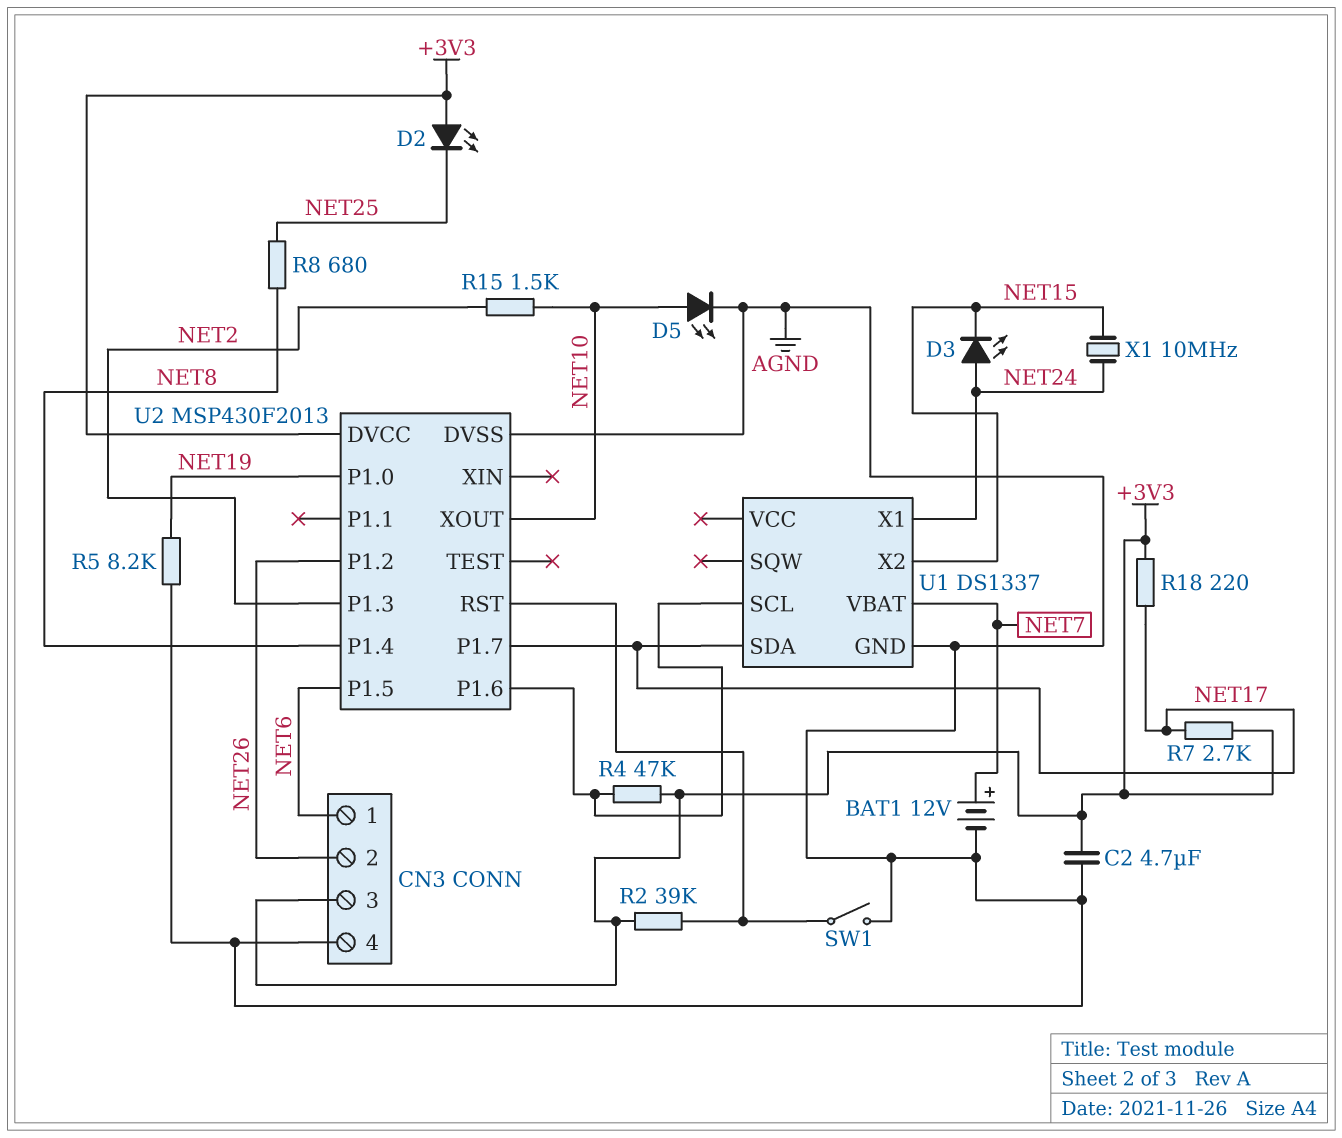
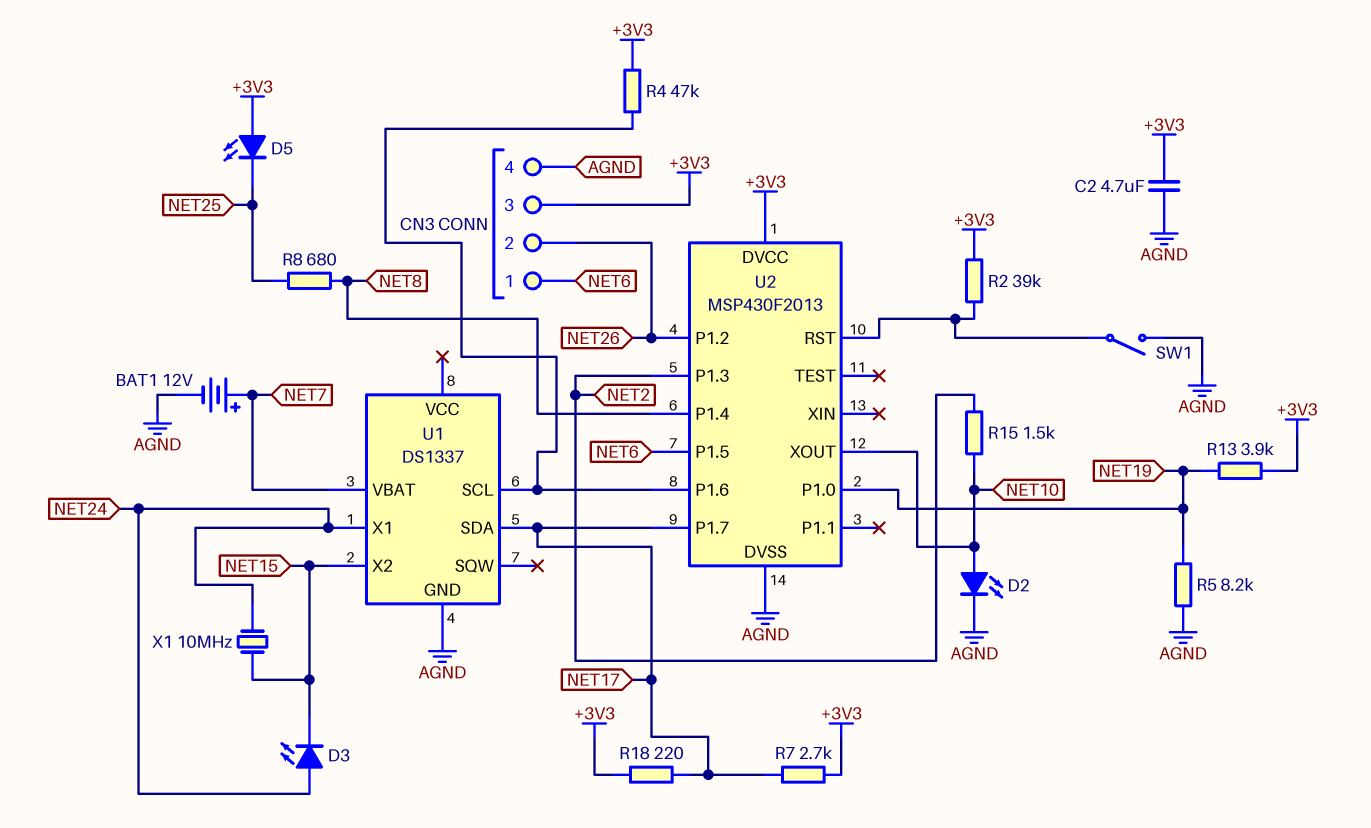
D2: LED (A +3V3, K NET25) -> LED (A NET10, K AGND)
D5: LED (A NET10, K AGND) -> LED (A +3V3, K NET25)
R13: none -> 3.9k (+3V3, NET19)

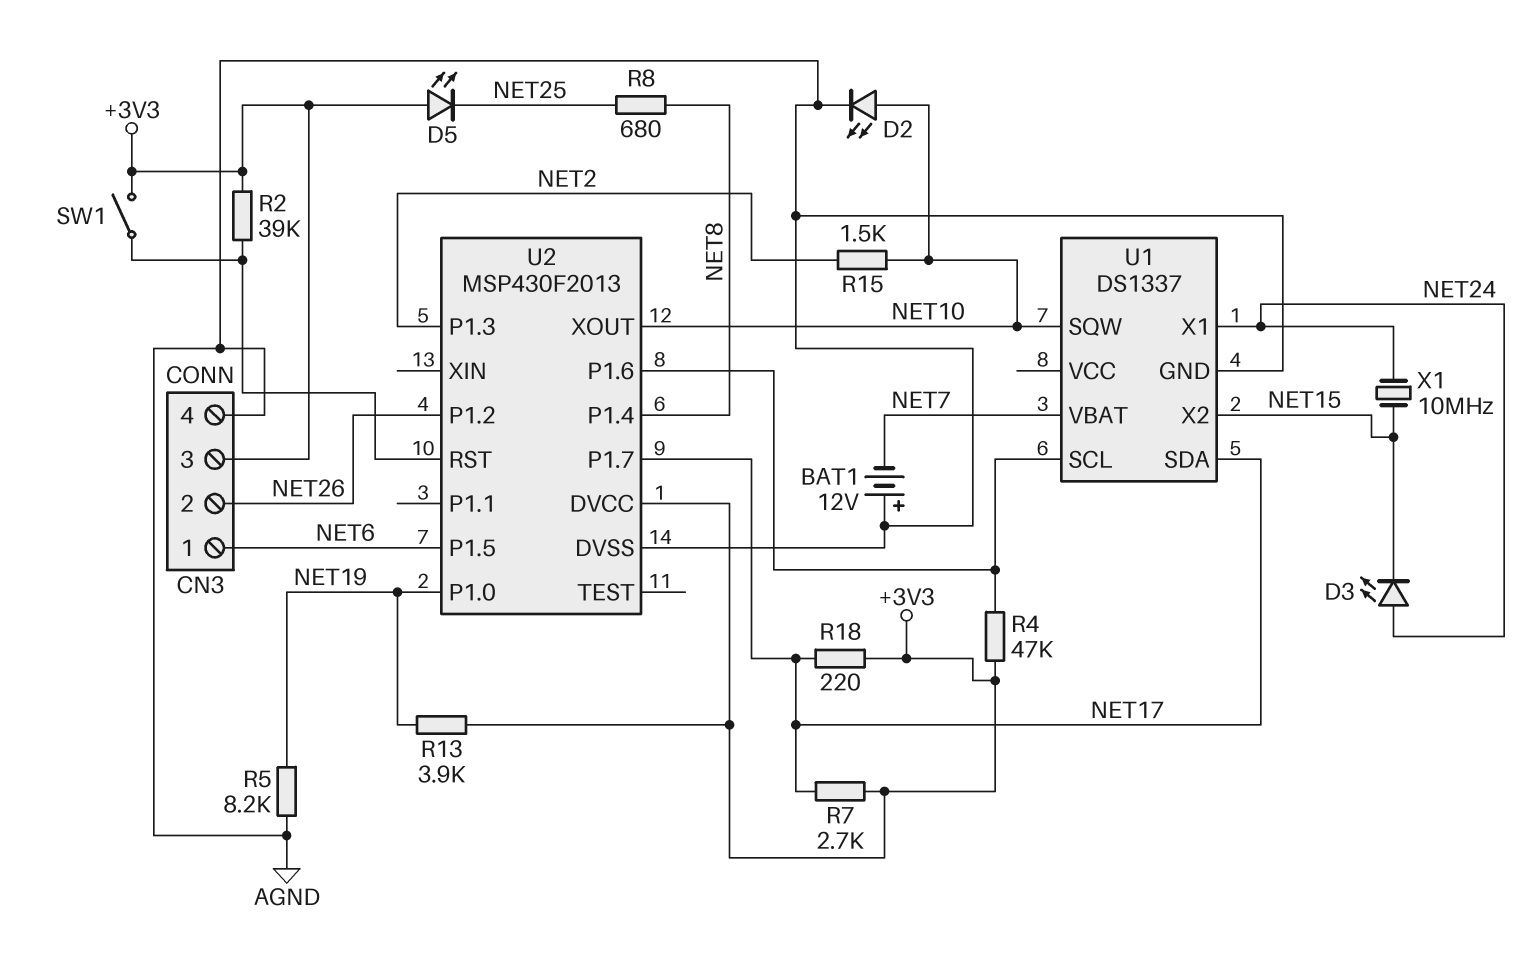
BAT1: 12V (plus NET7, minus AGND) -> 12V (plus AGND, minus NET7)
C2: 4.7uF (+3V3, AGND) -> none
SW1: switch (AGND, U2/RST) -> switch (+3V3, U2/RST)
U1 pin SQW: none -> NET10

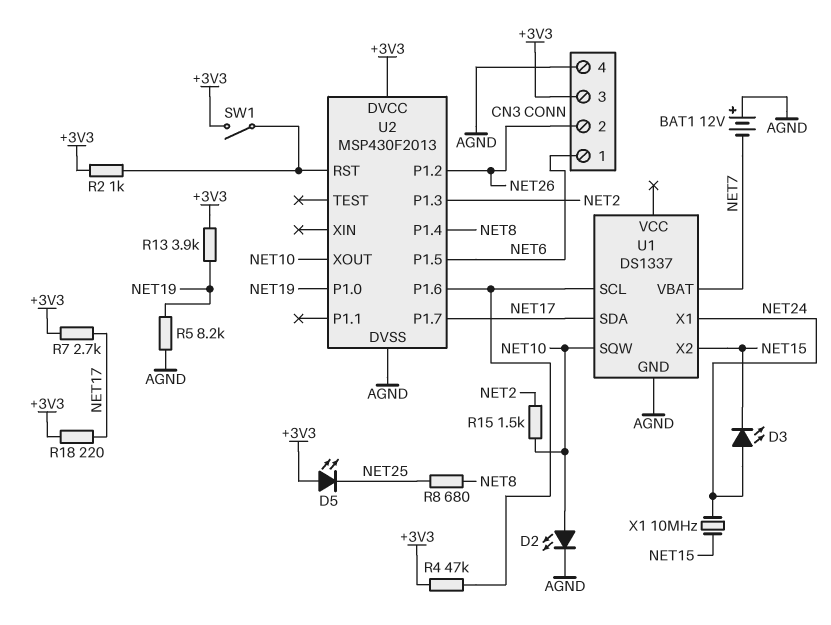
R2: 39k (+3V3, U2/RST) -> 1k (+3V3, U2/RST)

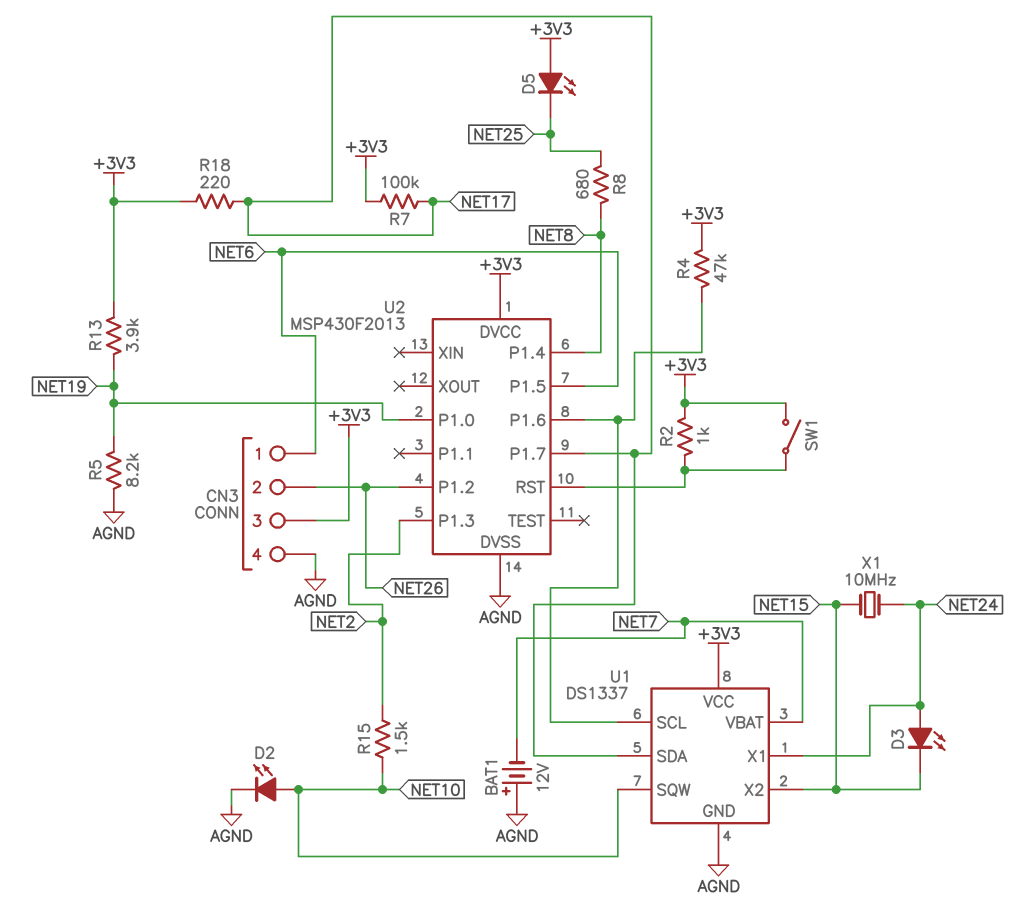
R7: 2.7k (+3V3, NET17) -> 100k (+3V3, NET17)
U1 pin VCC: none -> +3V3
U2 pin XOUT: NET10 -> none

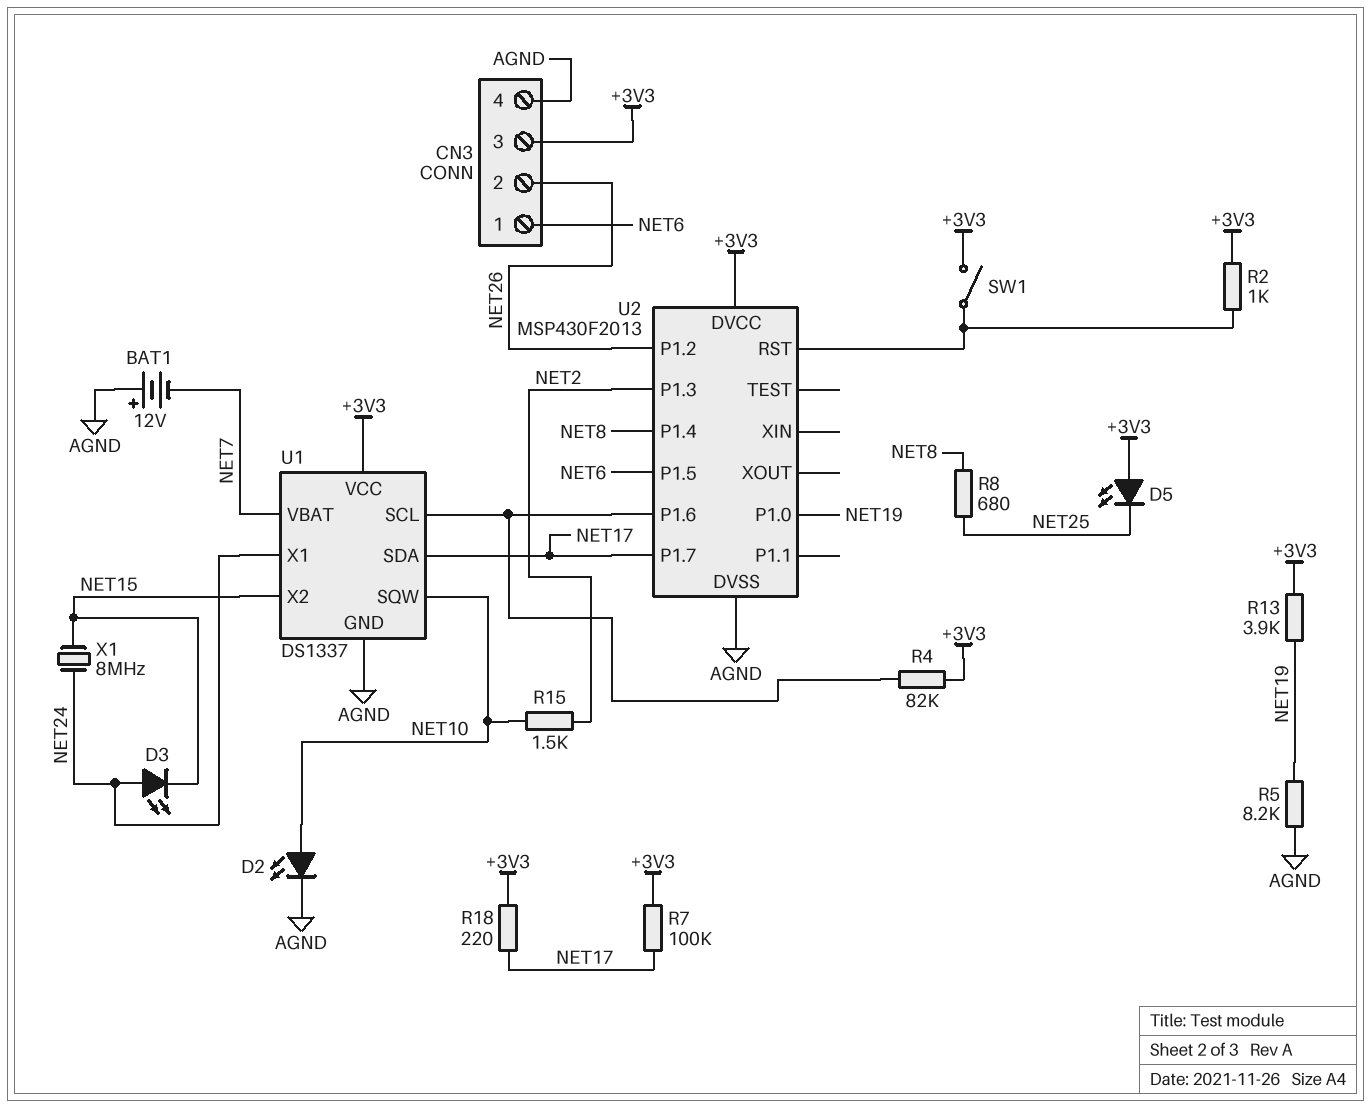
R4: 47k (+3V3, U1/SCL) -> 82k (+3V3, U1/SCL)
X1: 10MHz (NET15, NET24) -> 8MHz (NET15, NET24)

